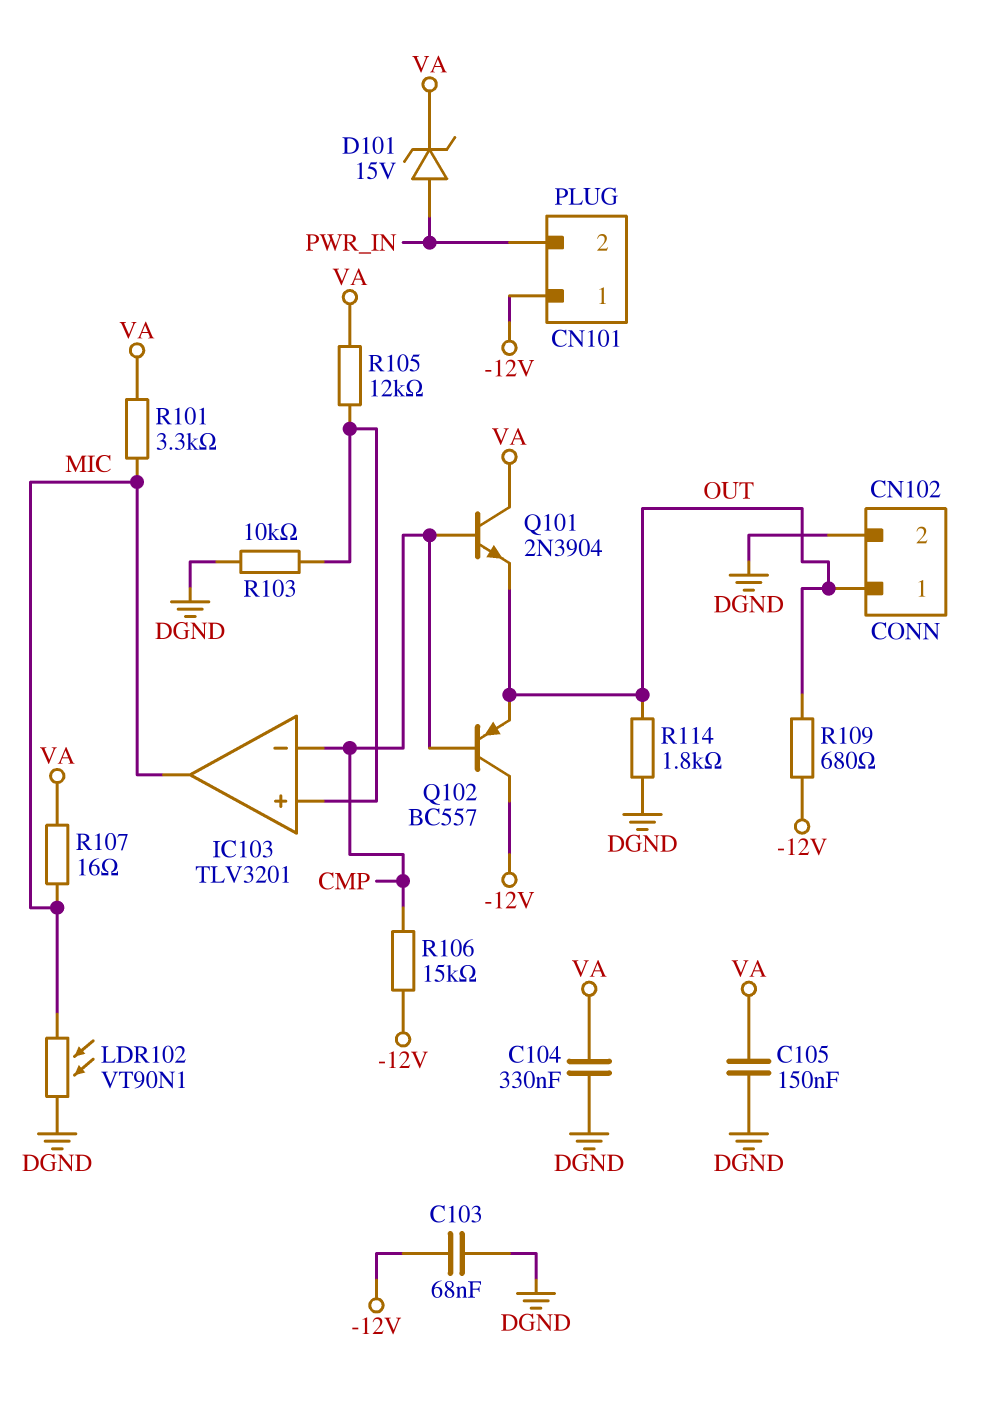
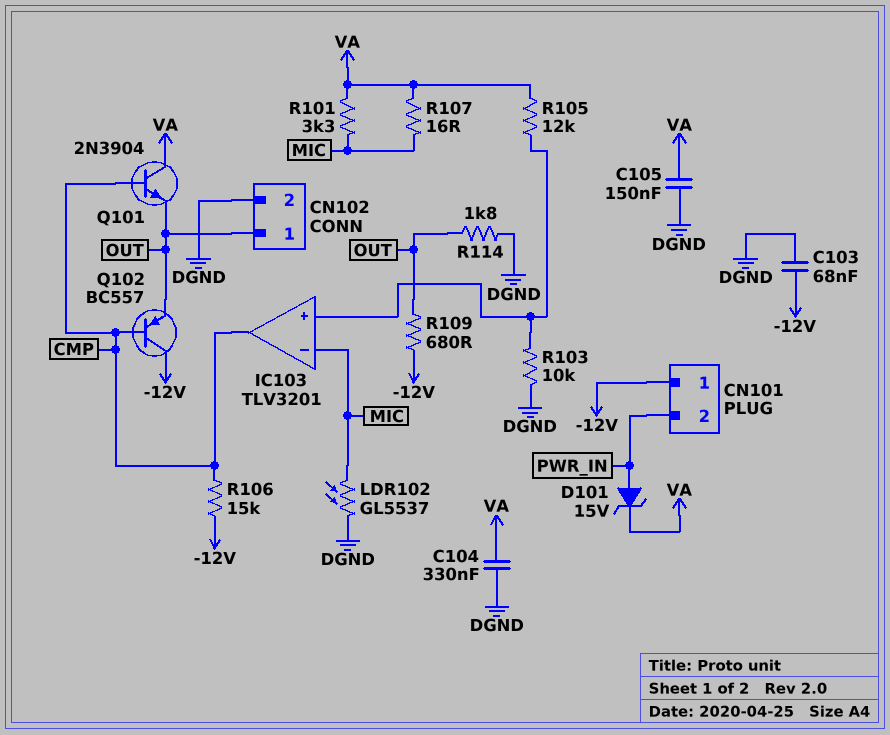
IC103 pin in-: CMP -> MIC
IC103 pin out: MIC -> CMP
LDR102: VT90N1 (DGND, MIC) -> GL5537 (DGND, MIC)

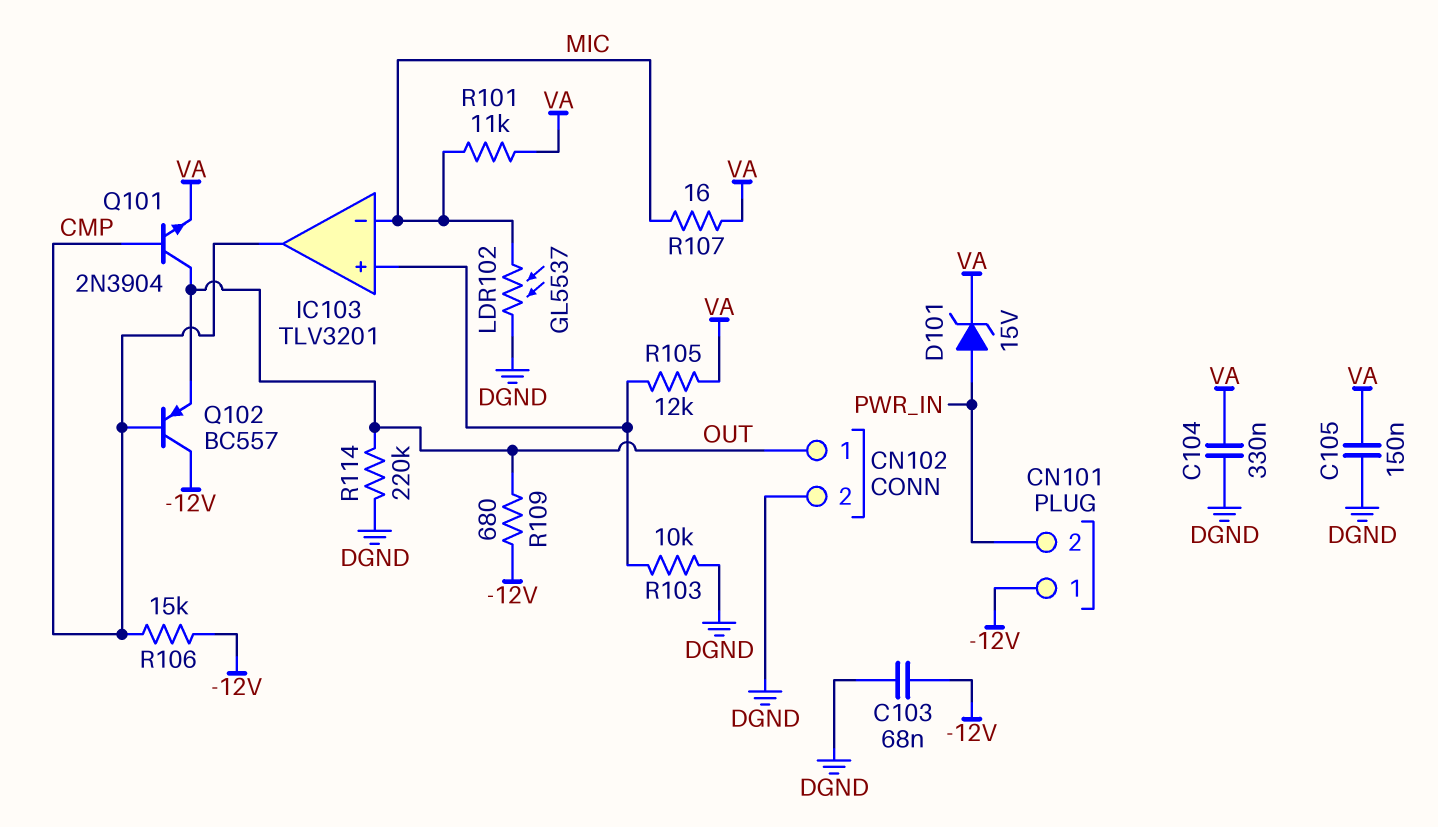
Q101: NPN 2N3904 (B CMP, C VA, E OUT) -> NPN 2N3904 (B CMP, C OUT, E VA)
R101: 3.3k (MIC, VA) -> 11k (MIC, VA)
R114: 1.8k (DGND, OUT) -> 220k (DGND, OUT)

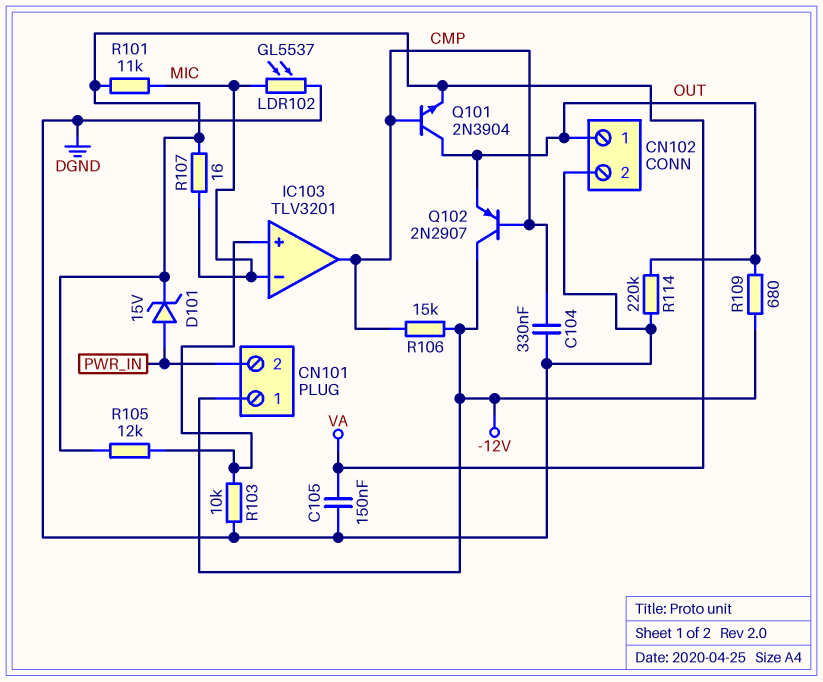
C103: 68nF (-12V, DGND) -> none
C104: 330nF (DGND, VA) -> 330nF (CMP, DGND)
Q102: PNP BC557 (B CMP, C -12V, E OUT) -> PNP 2N2907 (B CMP, C -12V, E OUT)

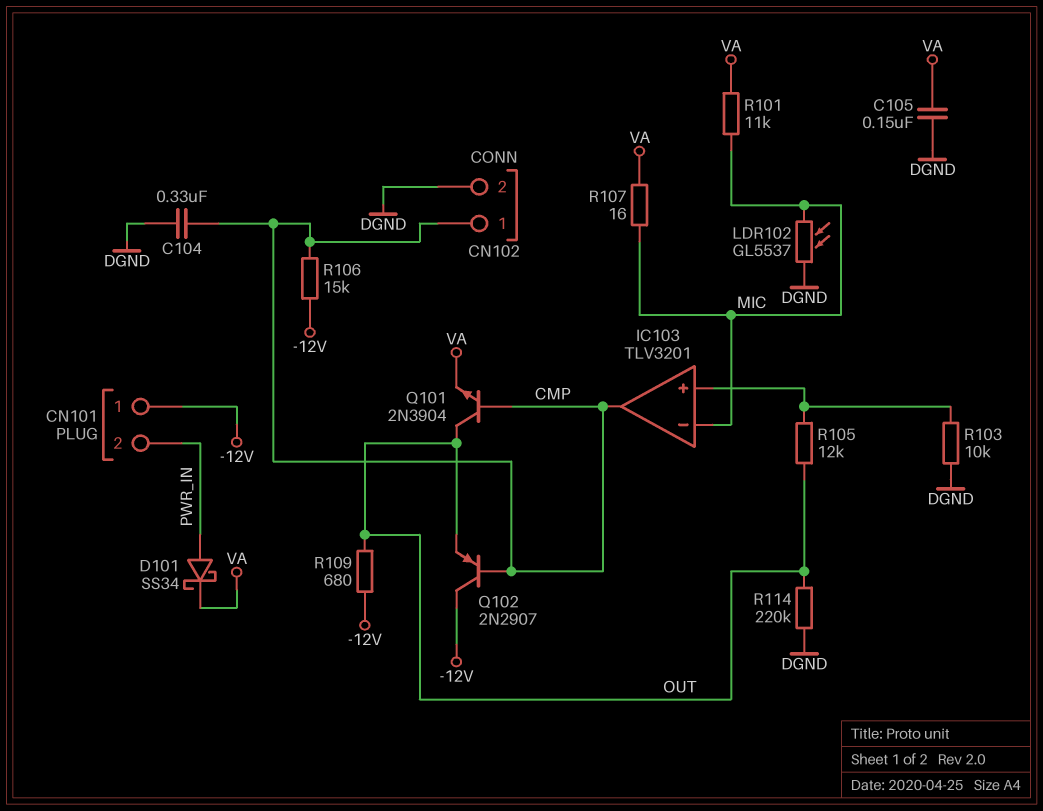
CN102 pin 1: OUT -> CMP
D101: zener 15V (A PWR_IN, K VA) -> schottky SS34 (A PWR_IN, K VA)
R105: 12k (IC103/in+, VA) -> 12k (IC103/in+, OUT)

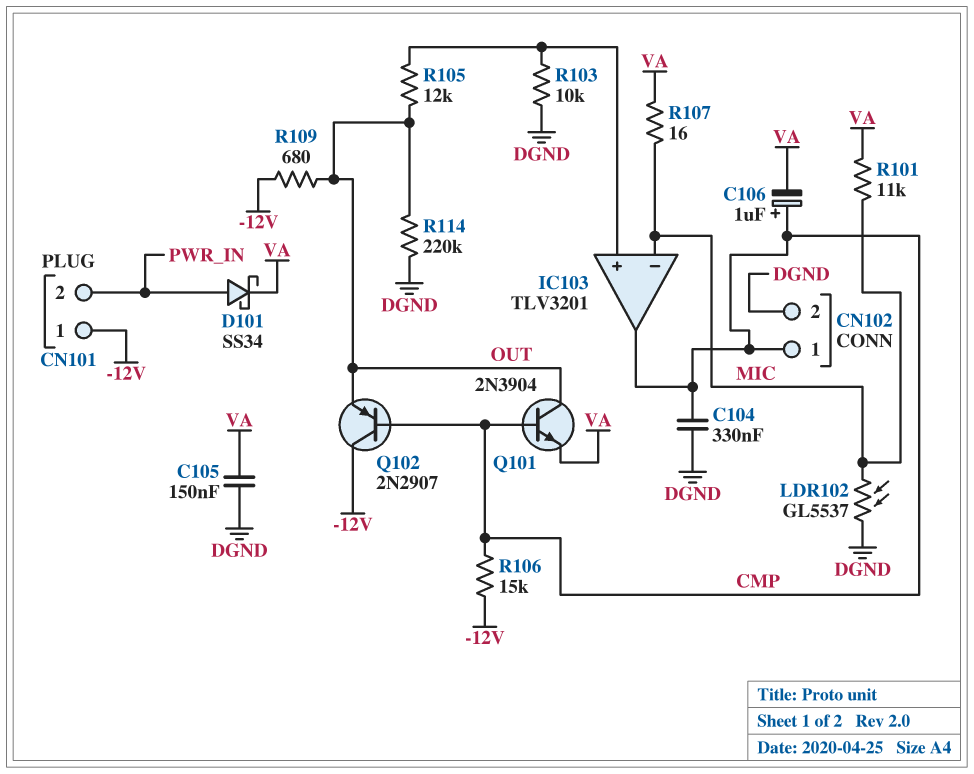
C106: none -> 1uF (plus CMP, minus VA)

